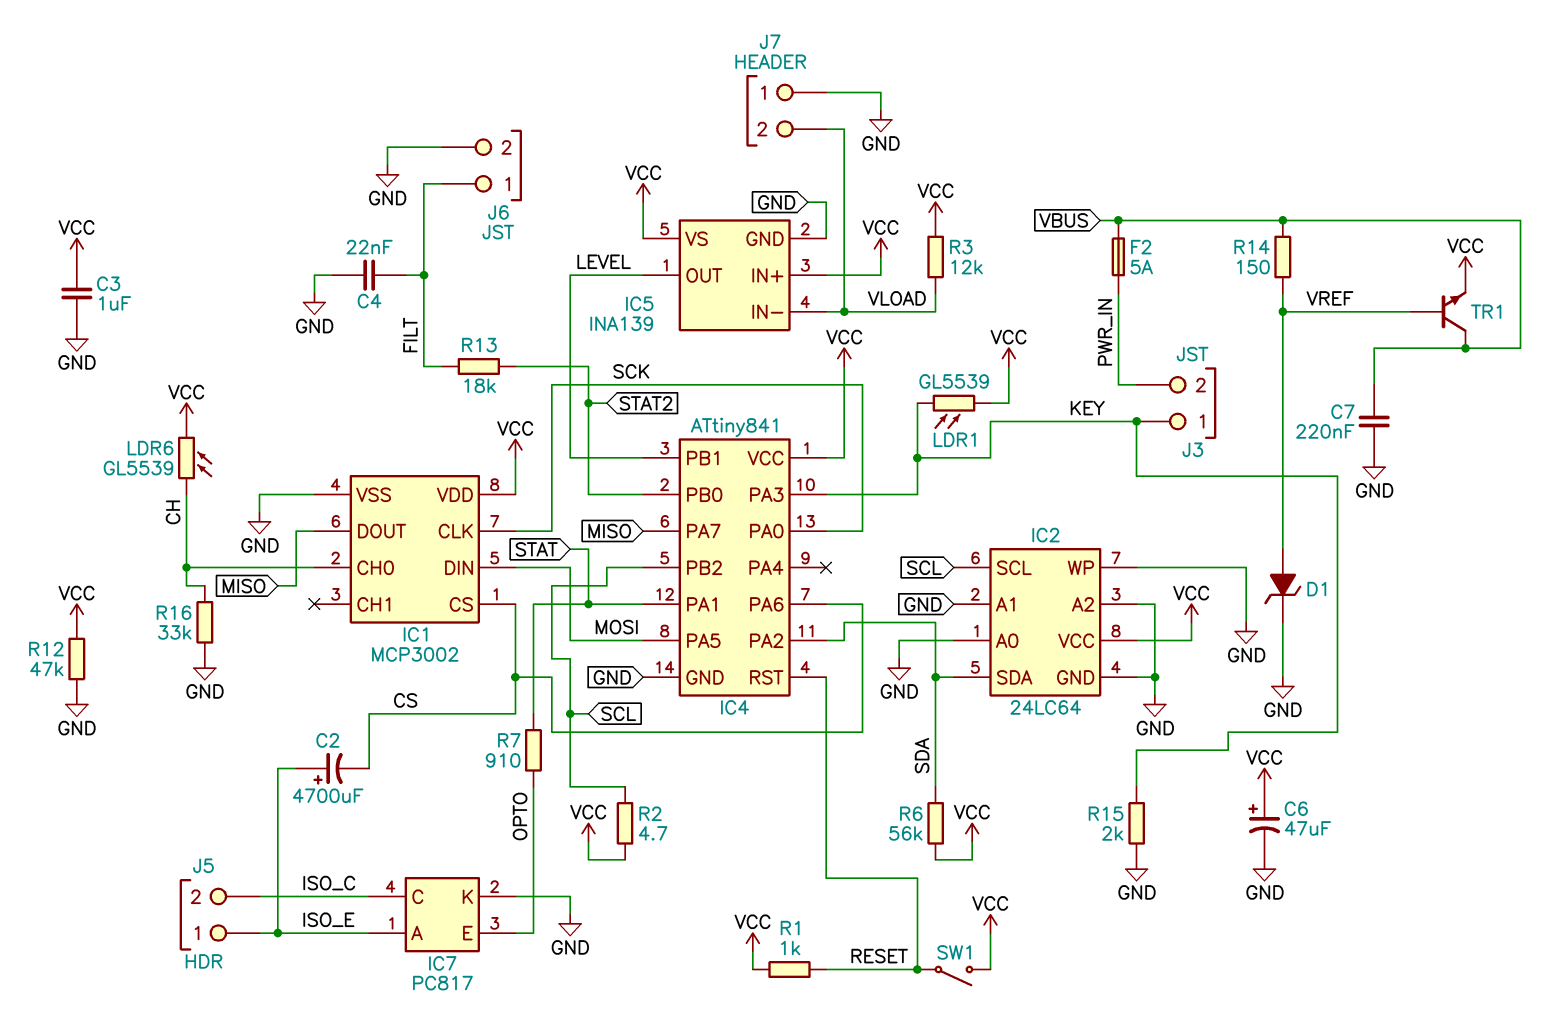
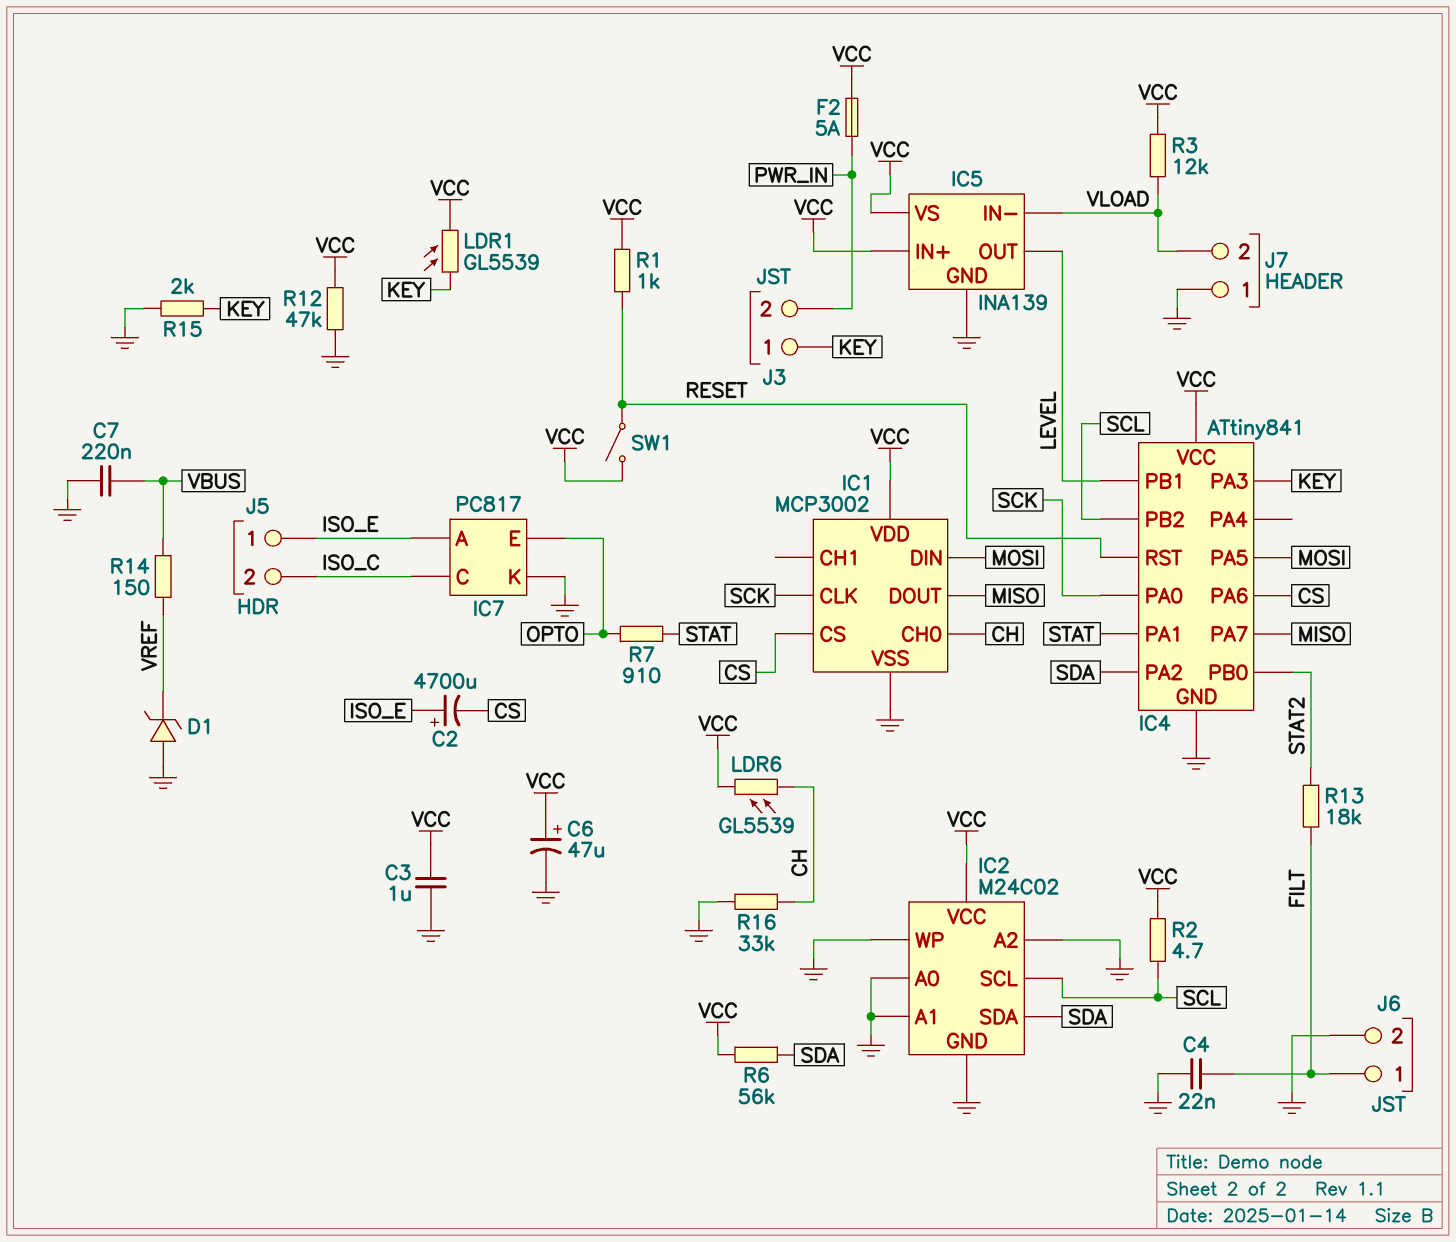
D1: zener (A VREF, K GND) -> zener (A GND, K VREF)
F2: 5A (PWR_IN, VBUS) -> 5A (PWR_IN, VCC)
IC2: 24LC64 -> M24C02
TR1: NPN (B VREF, C VBUS, E VCC) -> none

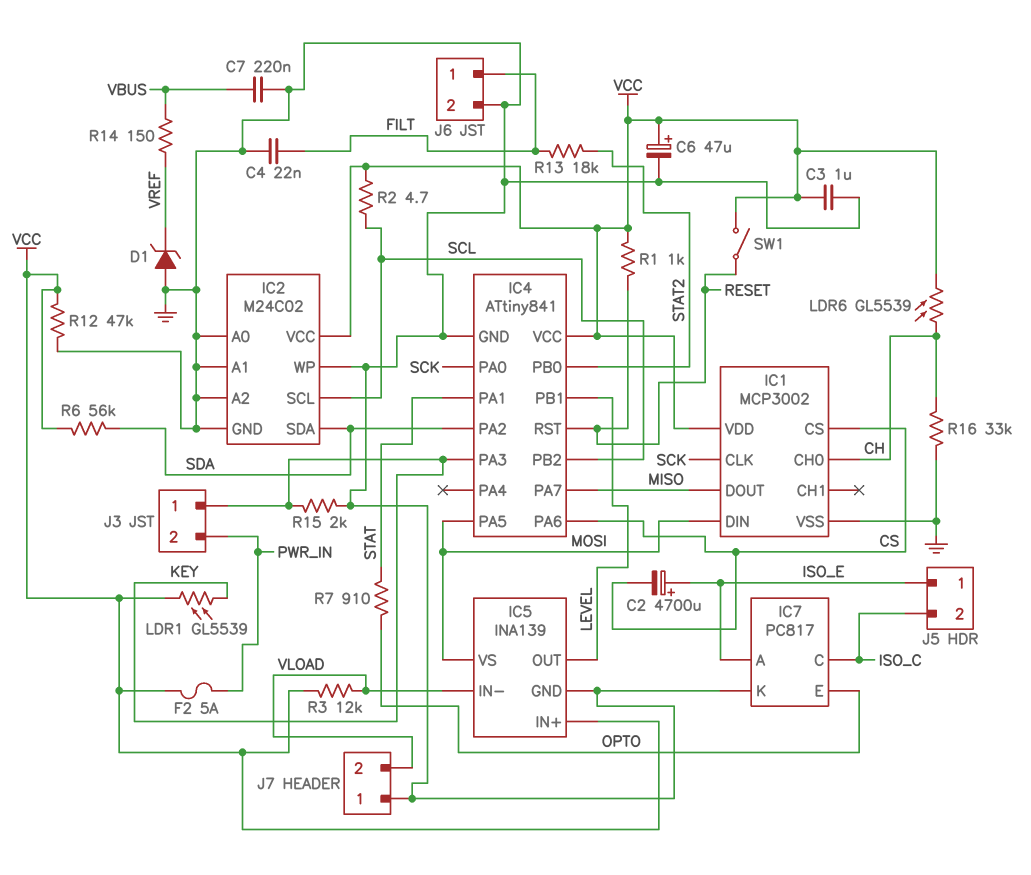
IC5 pin VS: VCC -> MOSI

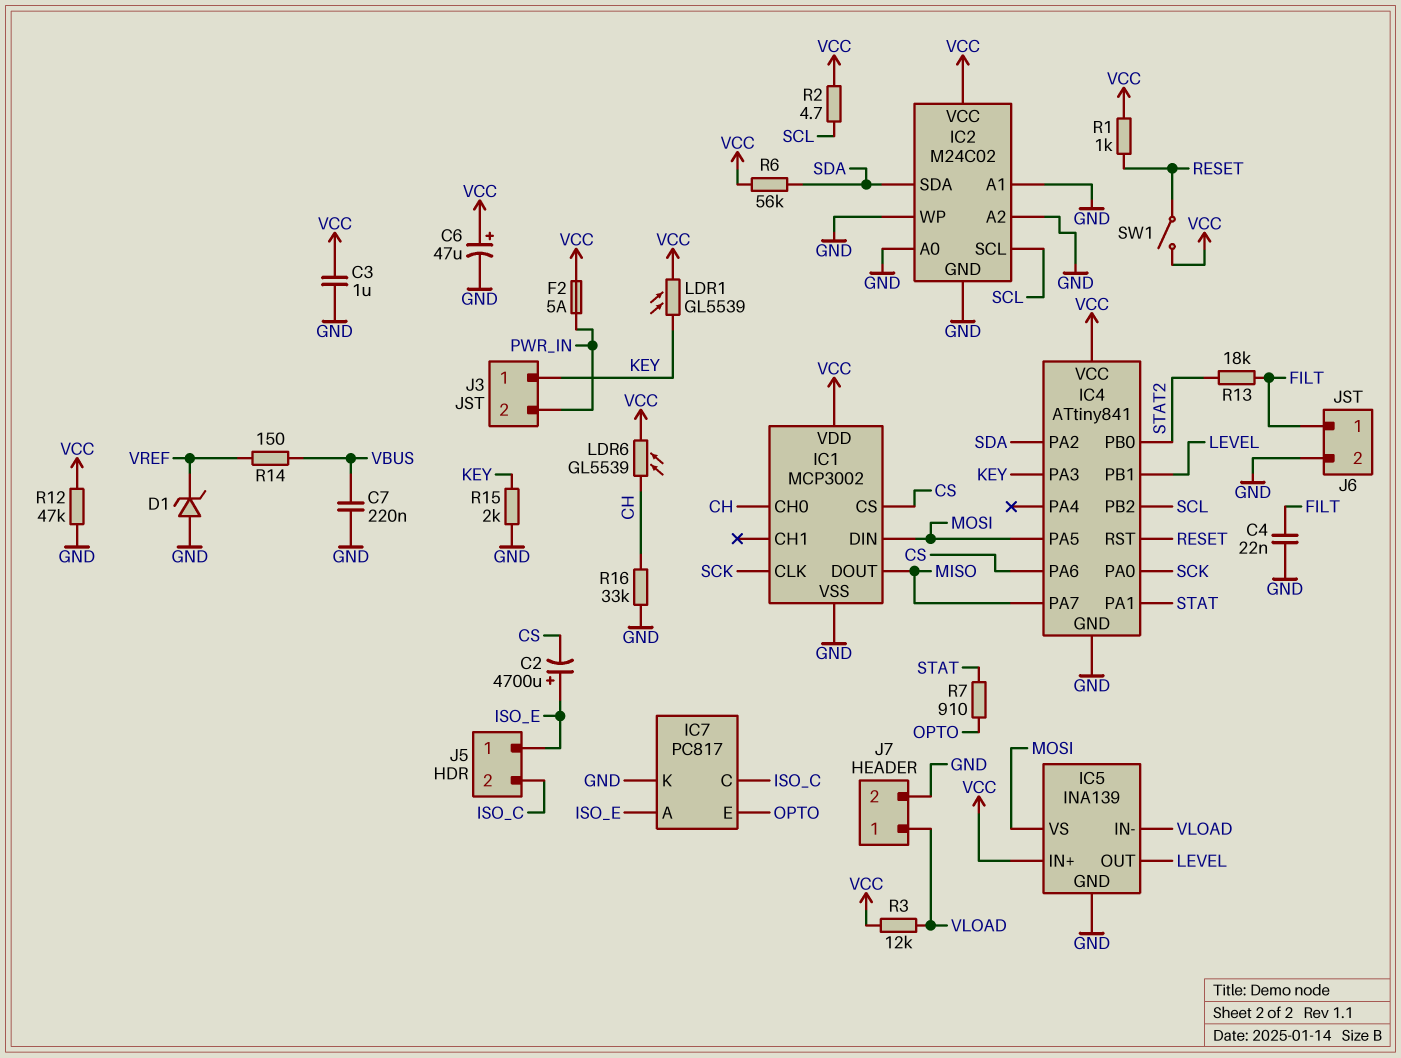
J7 pin 1: GND -> VLOAD
J7 pin 2: VLOAD -> GND

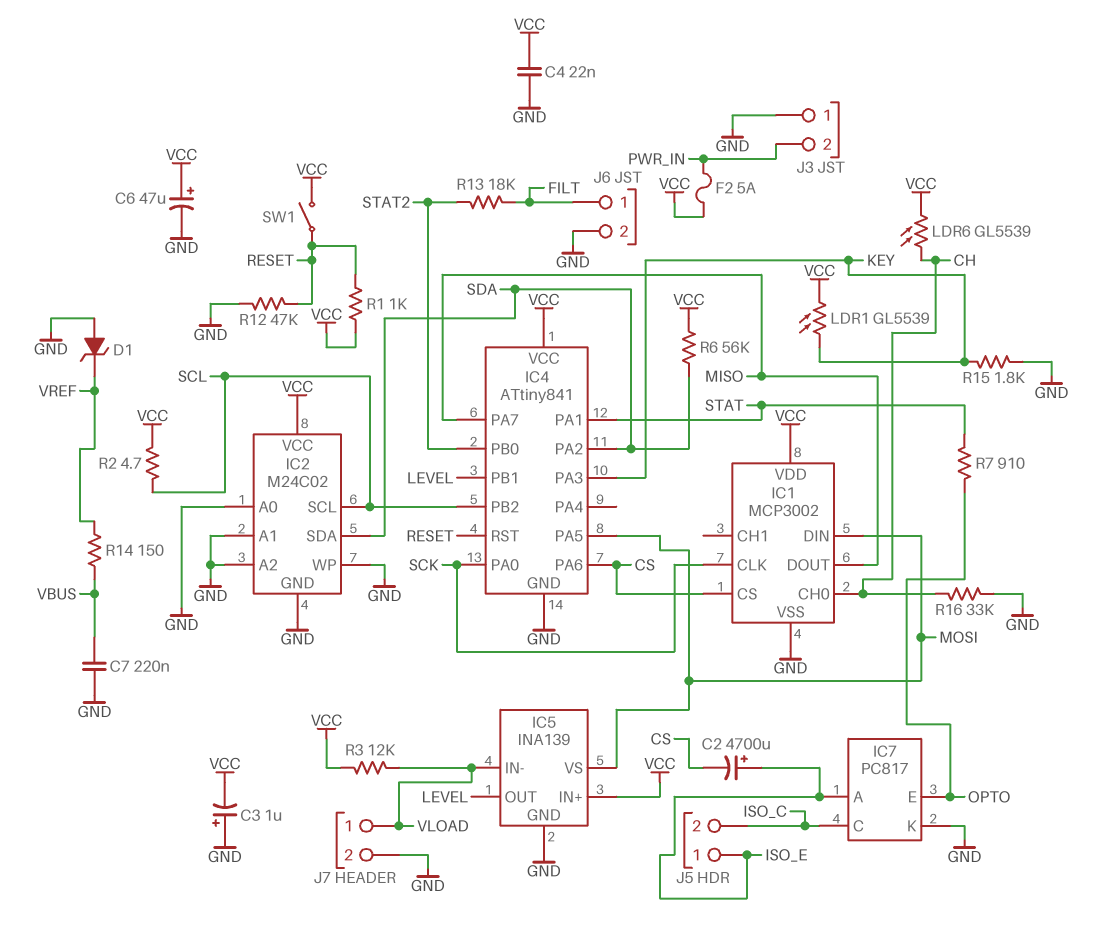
C3: 1uF (GND, VCC) -> 1uF (plus GND, minus VCC)
C4: 22nF (FILT, GND) -> 22nF (GND, VCC)
J3 pin 1: KEY -> GND
R12: 47k (GND, VCC) -> 47k (GND, RESET)
R15: 2k (GND, KEY) -> 1.8k (GND, KEY)

